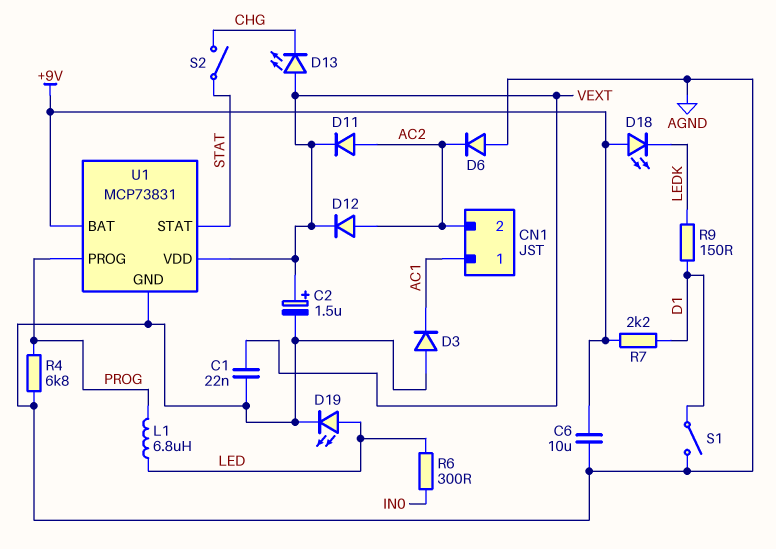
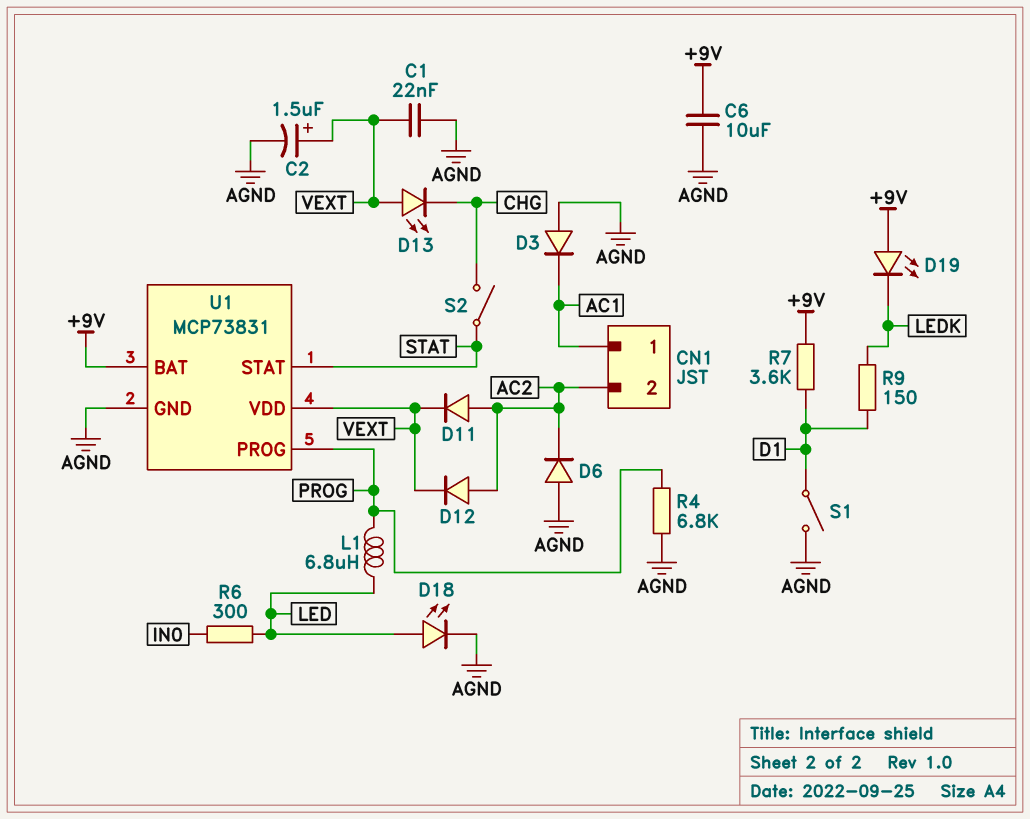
D18: LED (A +9V, K LEDK) -> LED (A LED, K AGND)
D19: LED (A LED, K AGND) -> LED (A +9V, K LEDK)
R7: 2.2k (+9V, D1) -> 3.6k (+9V, D1)

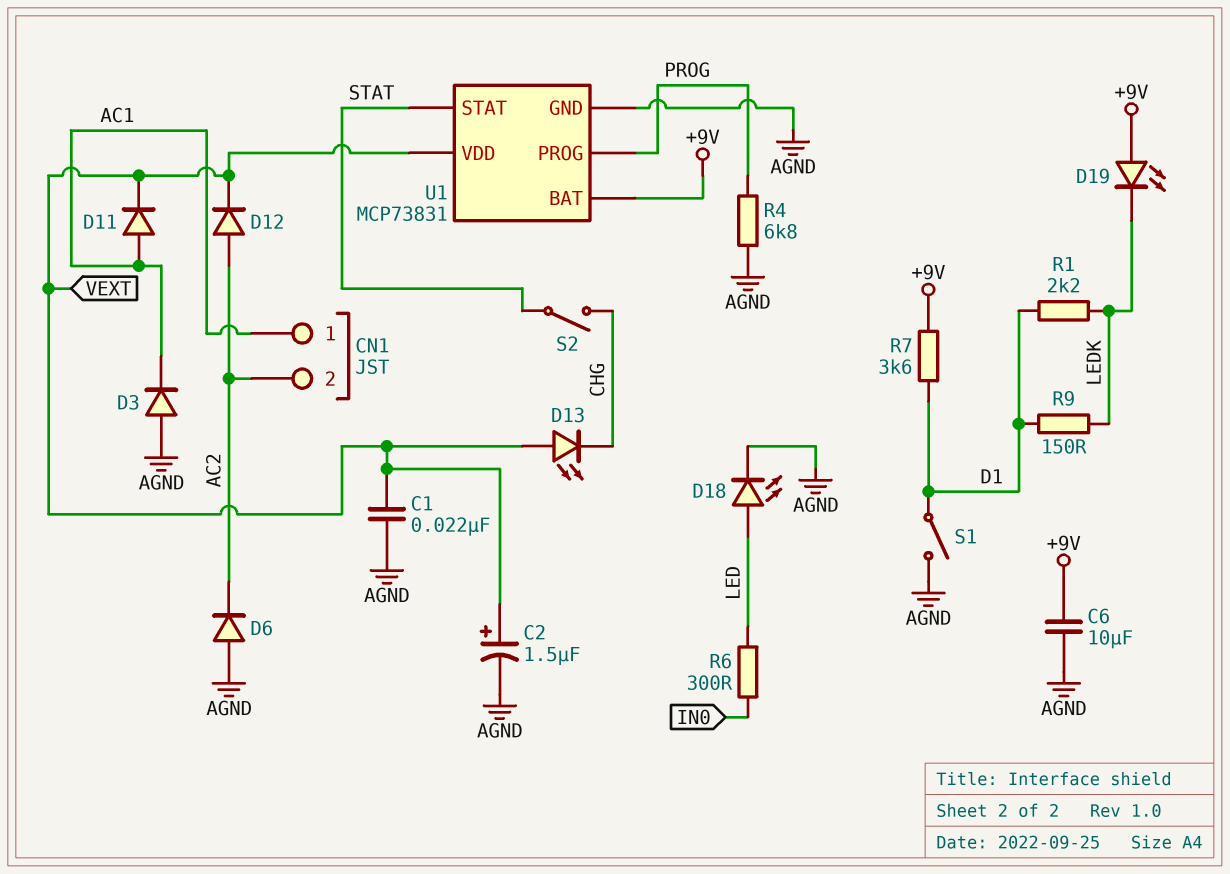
D11: diode (A AC2, K VEXT) -> diode (A AC1, K VEXT)
L1: 6.8uH (LED, PROG) -> none
R1: none -> 2.2k (D1, LEDK)

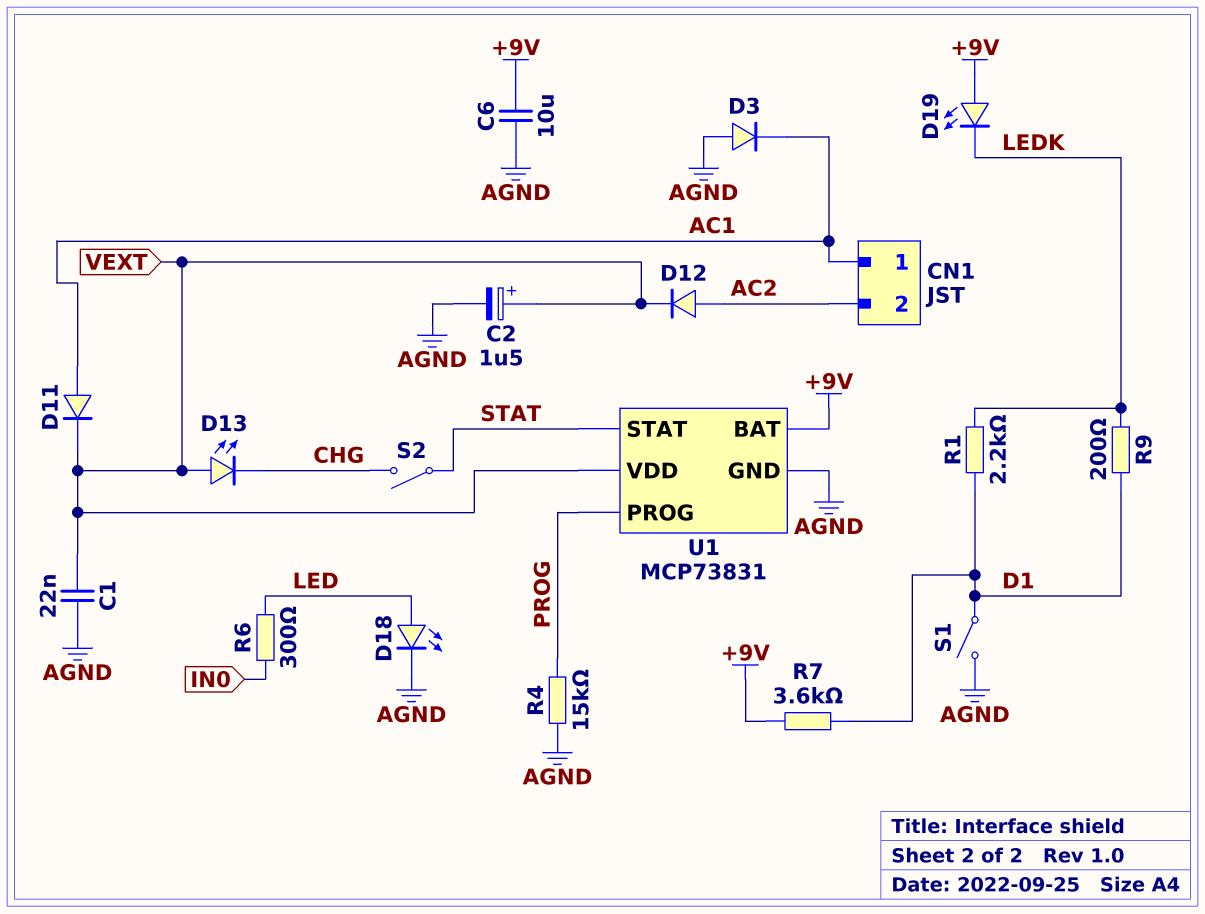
D6: diode (A AGND, K AC2) -> none
R4: 6.8k (AGND, PROG) -> 15k (AGND, PROG)
R9: 150 (D1, LEDK) -> 200 (D1, LEDK)

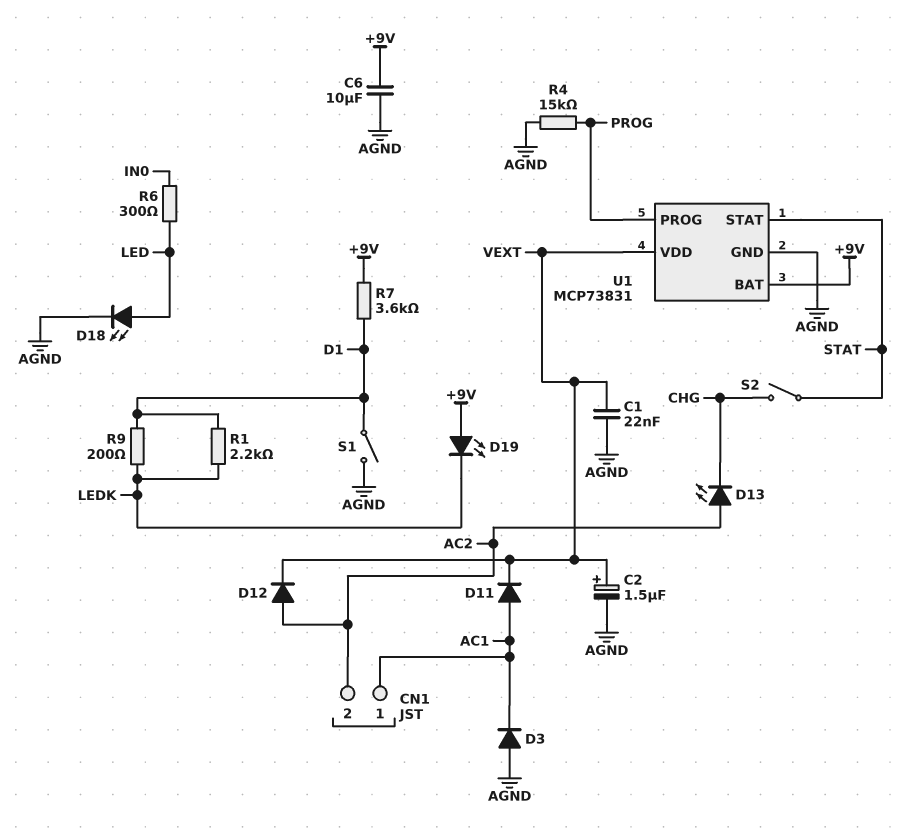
D13: LED (A VEXT, K CHG) -> LED (A AC2, K CHG)

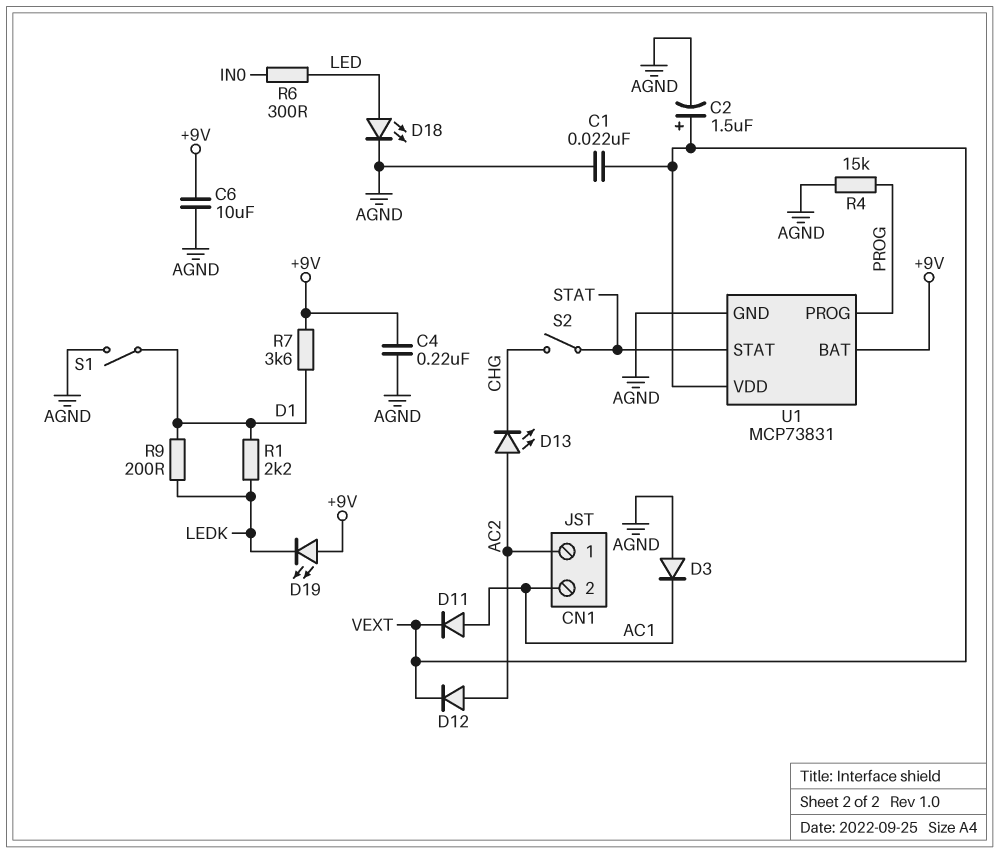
C4: none -> 220nF (+9V, AGND)
CN1 pin 1: AC1 -> AC2
CN1 pin 2: AC2 -> AC1

